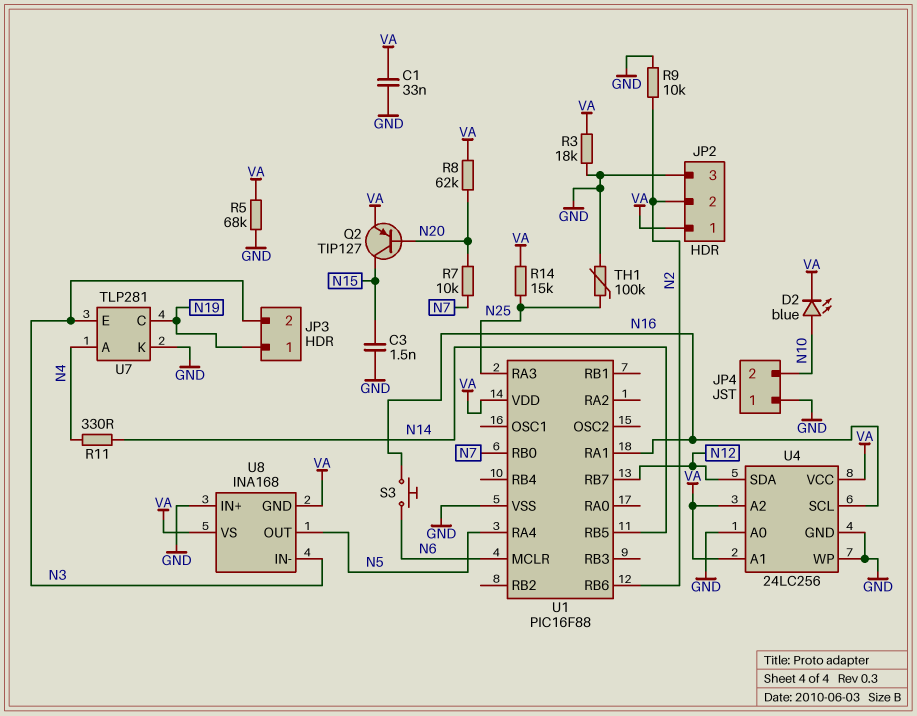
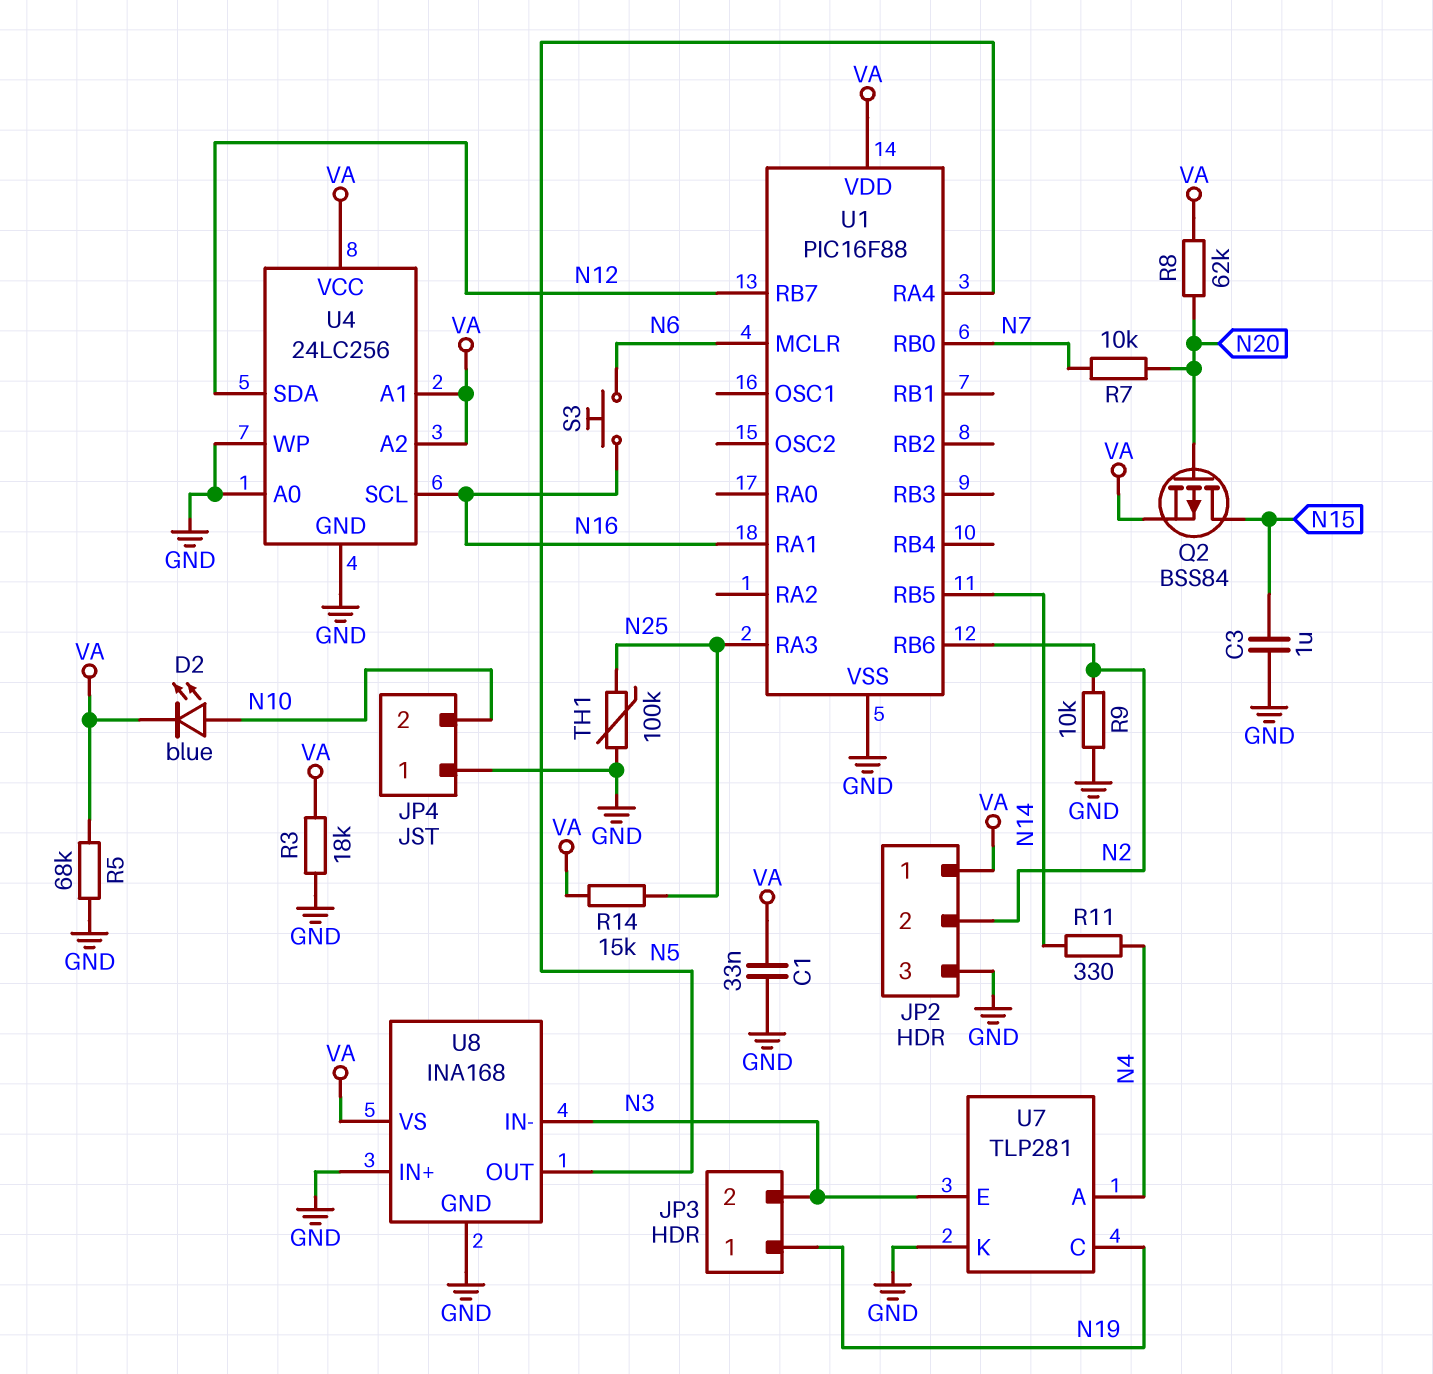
C3: 1.5nF (GND, N15) -> 1uF (GND, N15)
Q2: PNP TIP127 (B N20, C N15, E VA) -> PMOS BSS84 (G N20, D N15, S VA)
U8 pin GND: VA -> GND

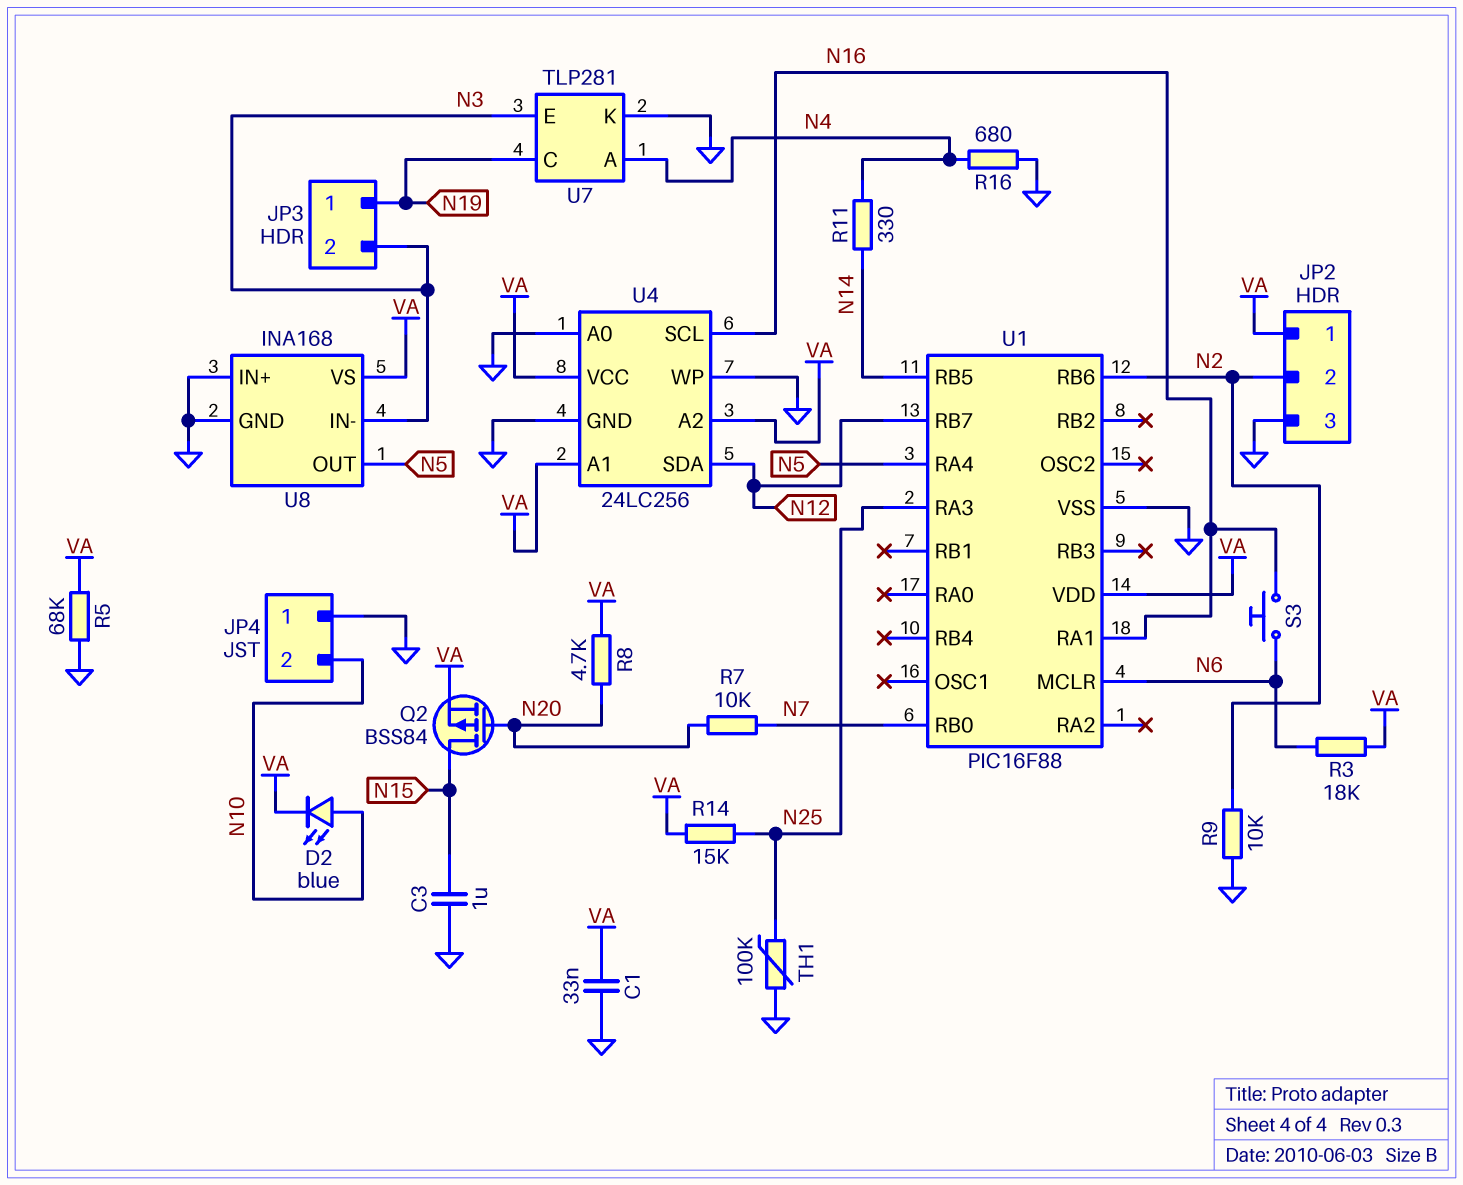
R3: 18k (GND, VA) -> 18k (N6, VA)
R8: 62k (N20, VA) -> 4.7k (N20, VA)
R16: none -> 680 (GND, N4)

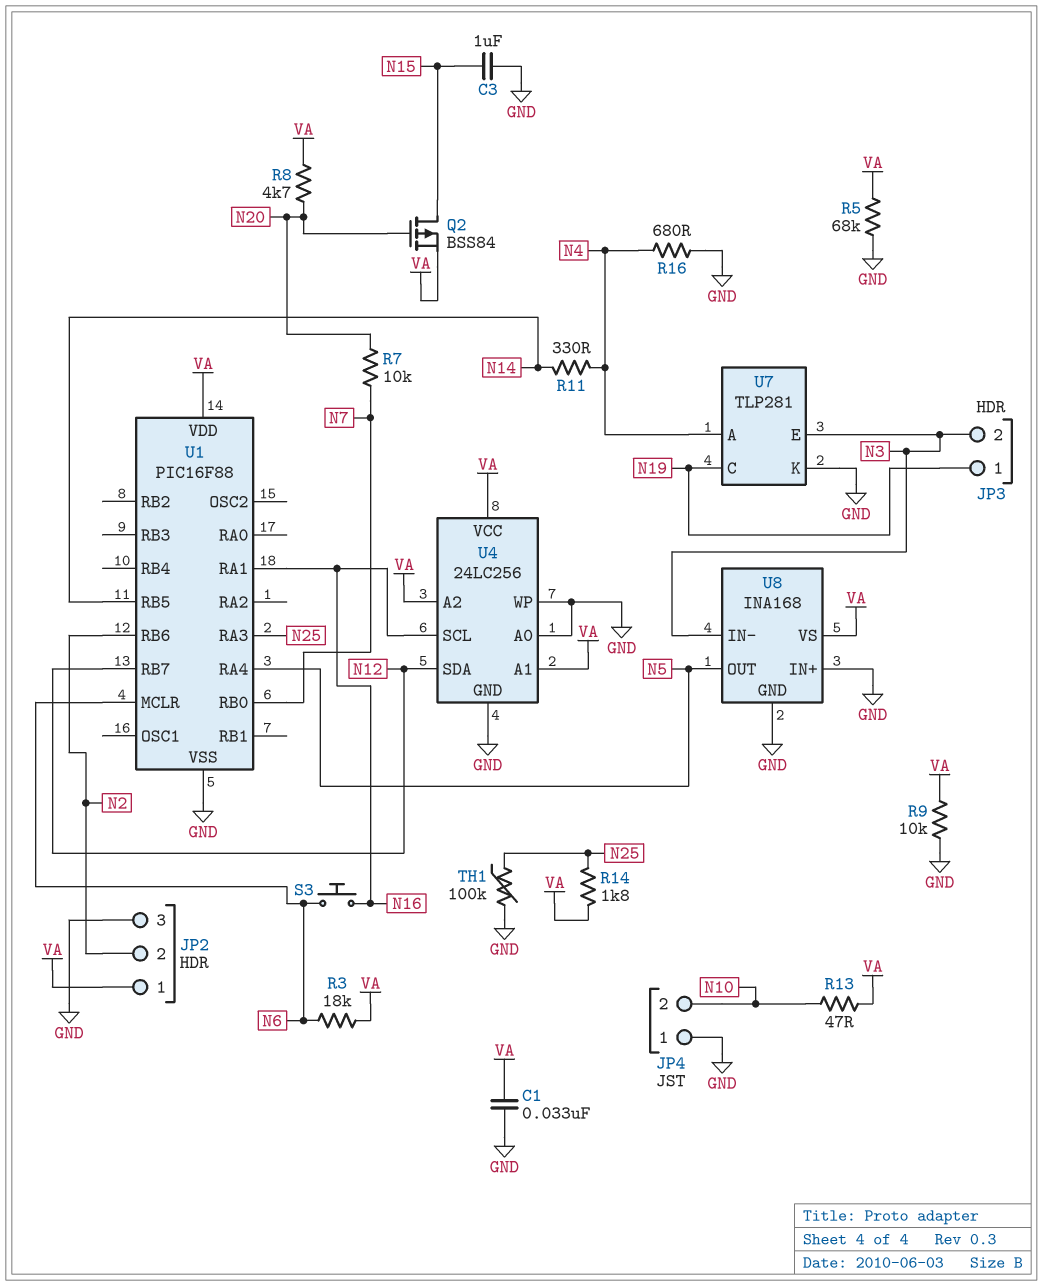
D2: LED blue (A N10, K VA) -> none
R9: 10k (GND, N2) -> 10k (GND, VA)
R13: none -> 47 (N10, VA)
R14: 15k (N25, VA) -> 1.8k (N25, VA)

